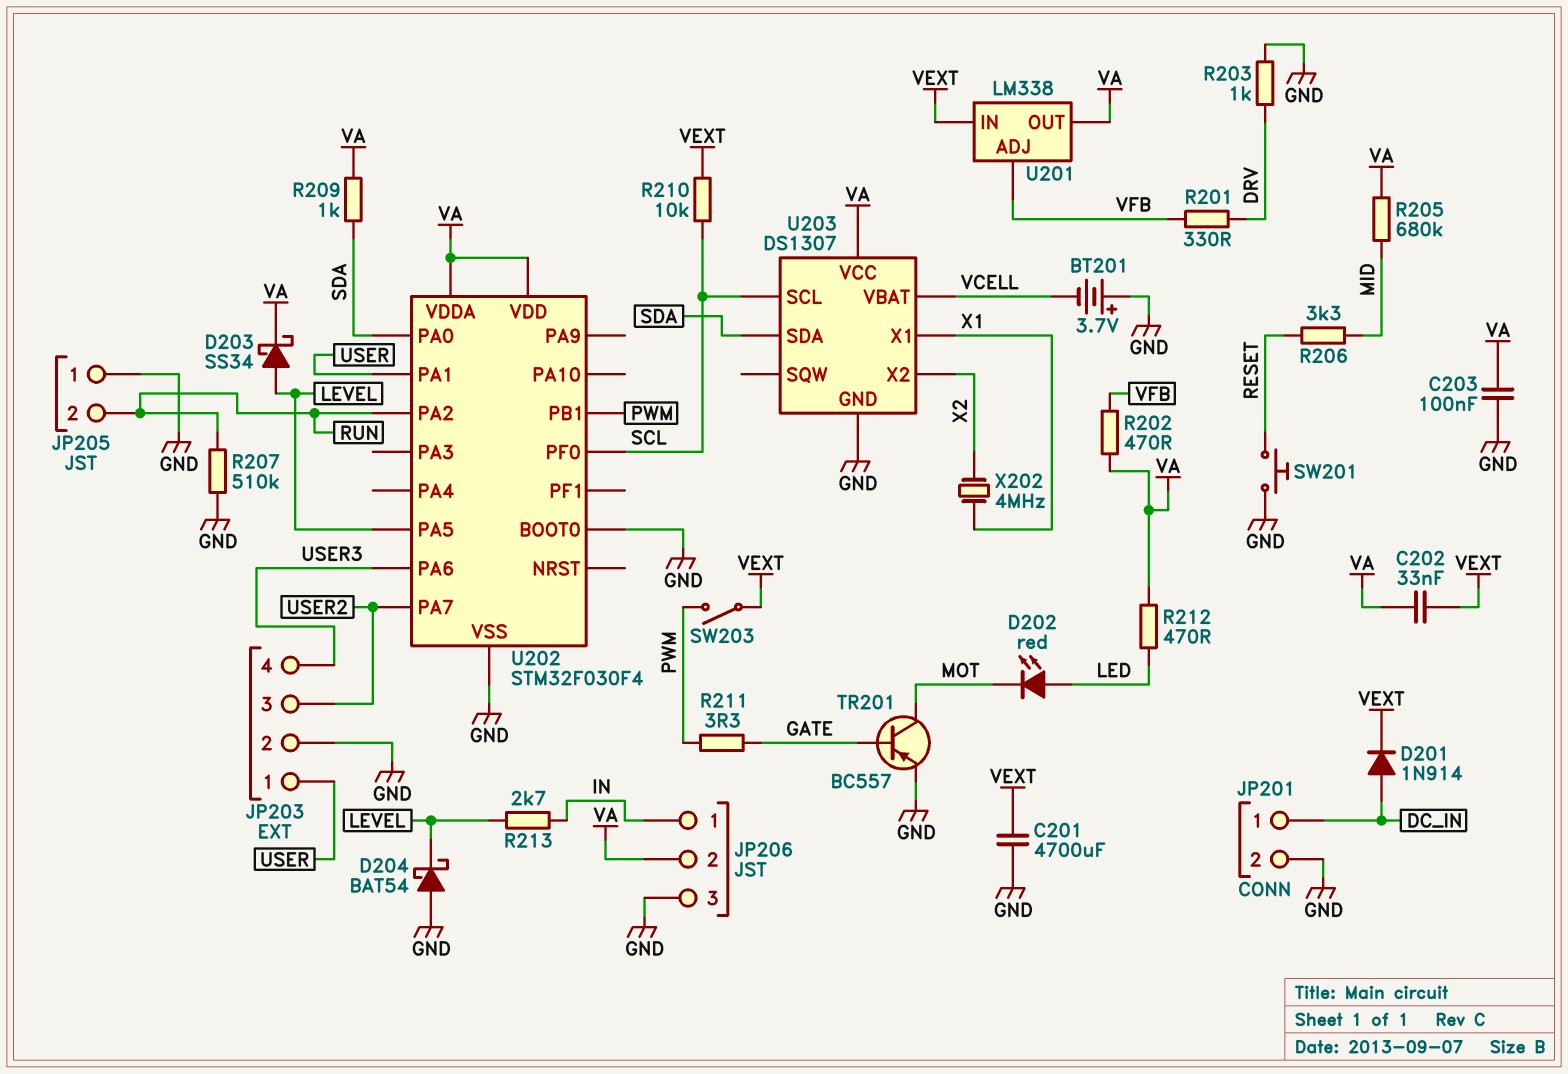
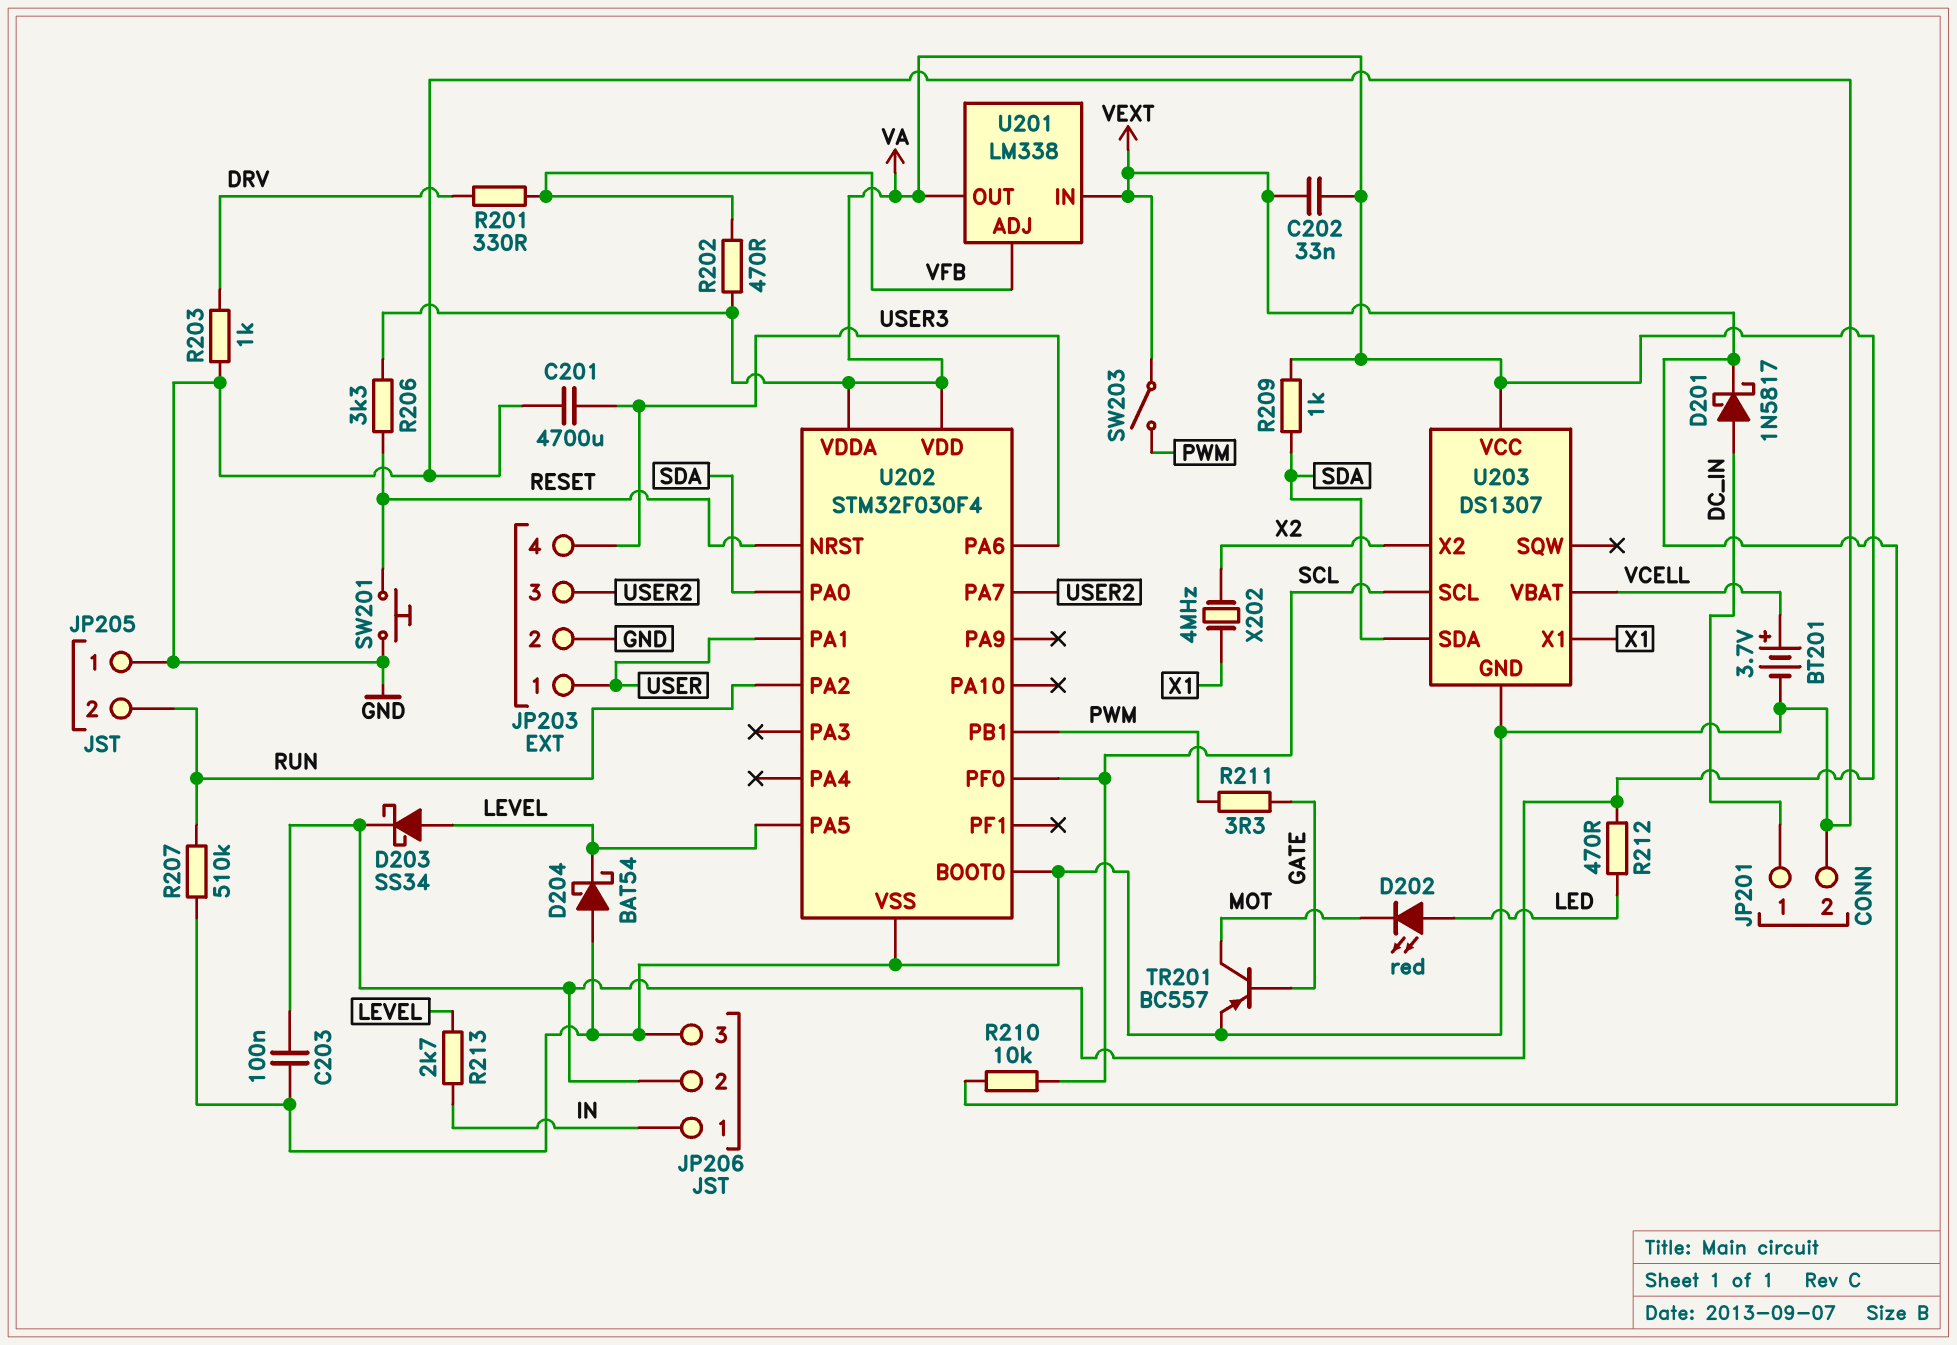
BT201: 3.7V (plus GND, minus VCELL) -> 3.7V (plus VCELL, minus GND)
C201: 4700uF (GND, VEXT) -> 4700uF (GND, USER3)
D201: diode 1N914 (A DC_IN, K VEXT) -> schottky 1N5817 (A DC_IN, K VEXT)
R205: 680k (MID, VA) -> none
R206: 3.3k (MID, RESET) -> 3.3k (RESET, VA)
U202 pin NRST: none -> RESET

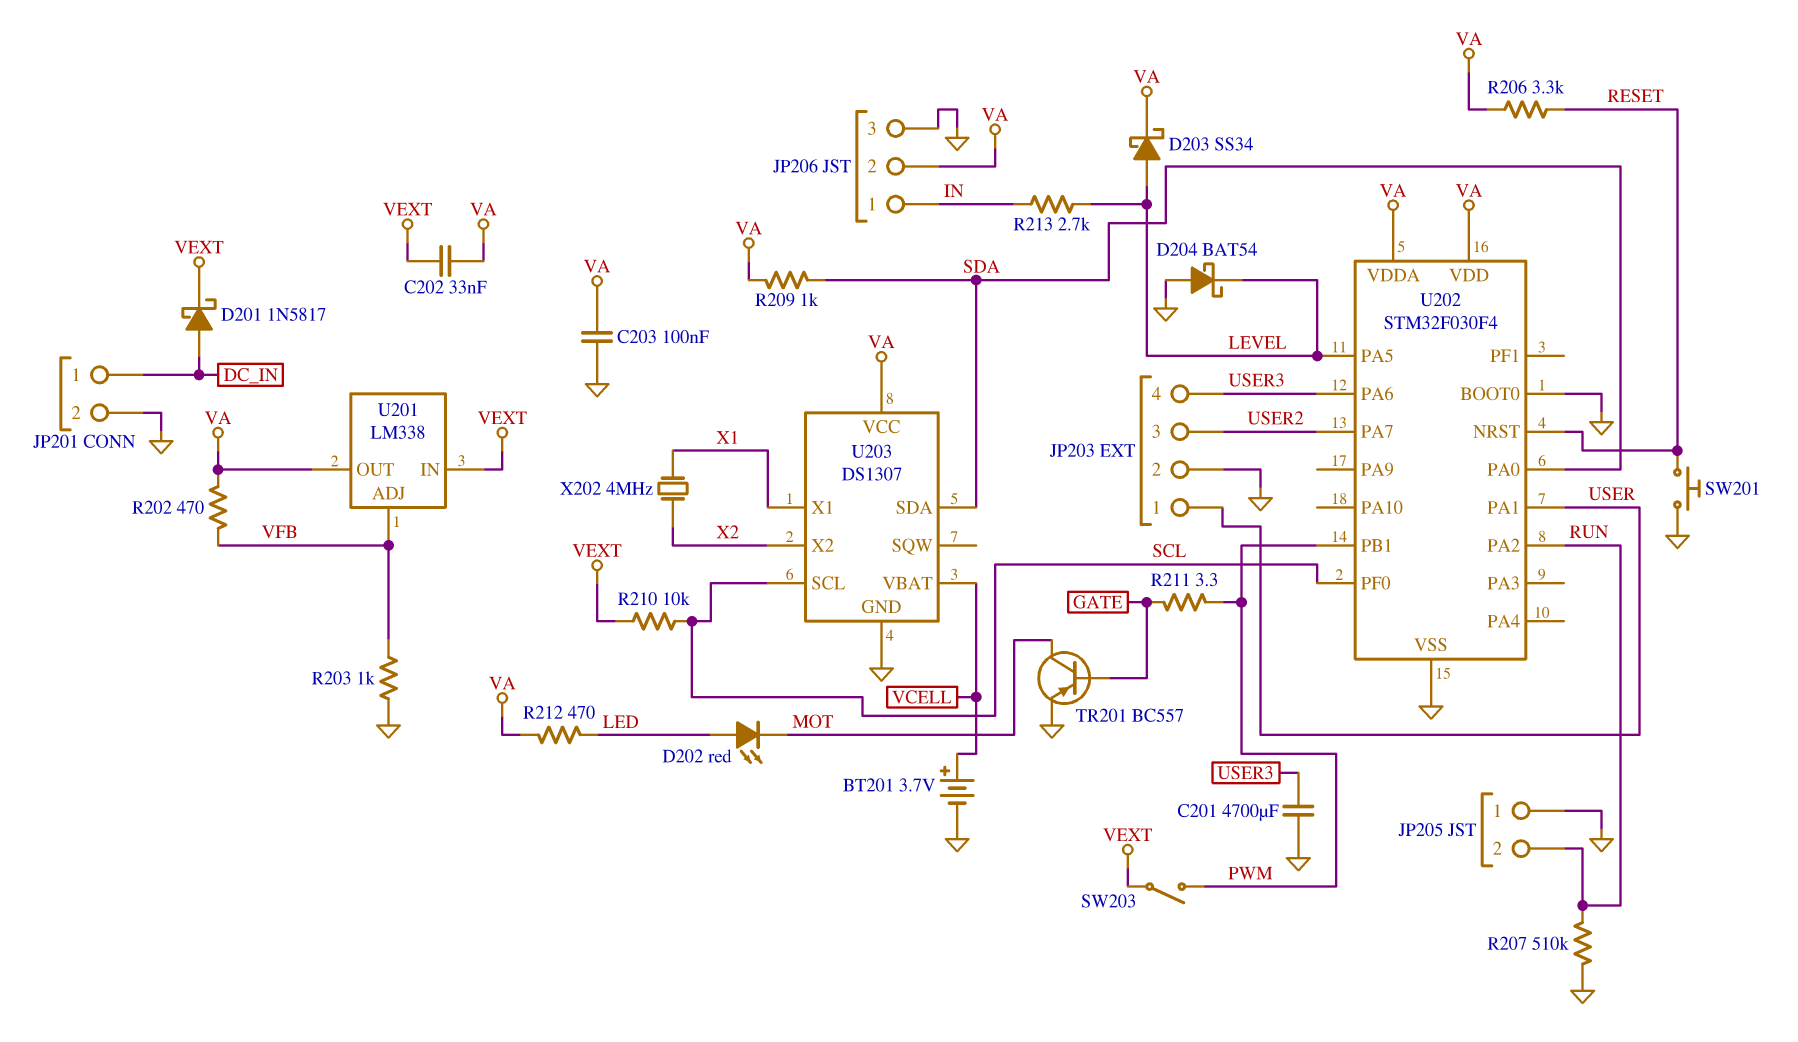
R201: 330 (DRV, VFB) -> none
R203: 1k (DRV, GND) -> 1k (GND, VFB)

